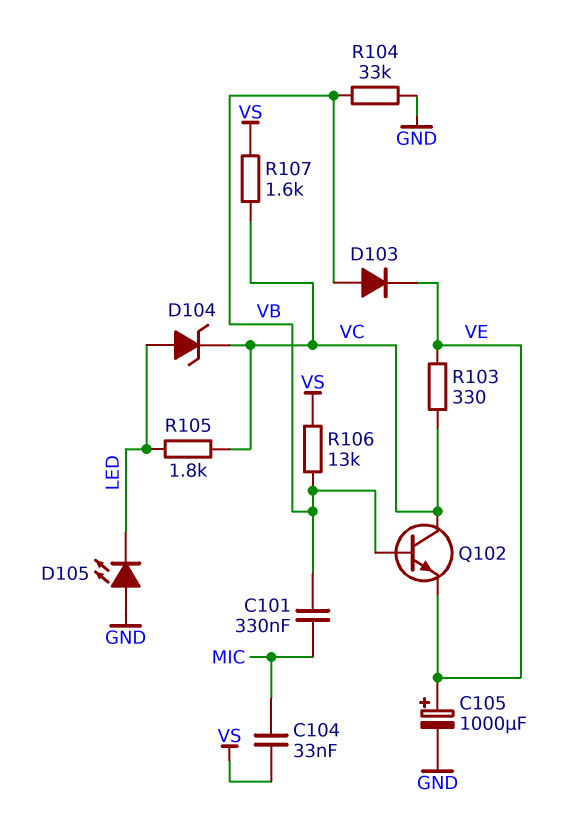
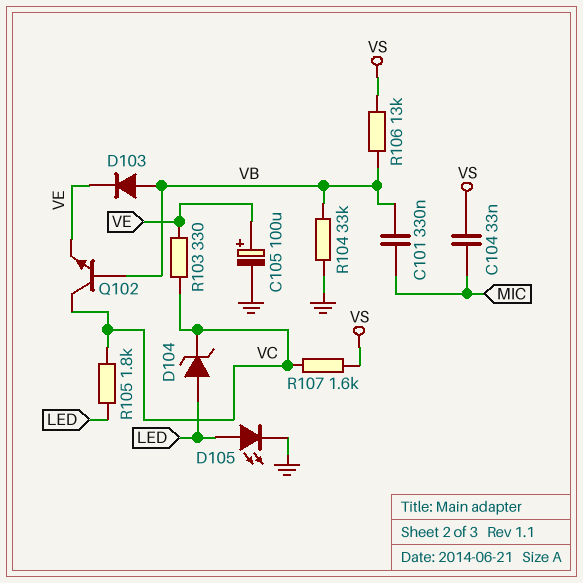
C105: 1000uF (plus VE, minus GND) -> 100uF (plus VE, minus GND)
D105: LED (A GND, K LED) -> LED (A LED, K GND)

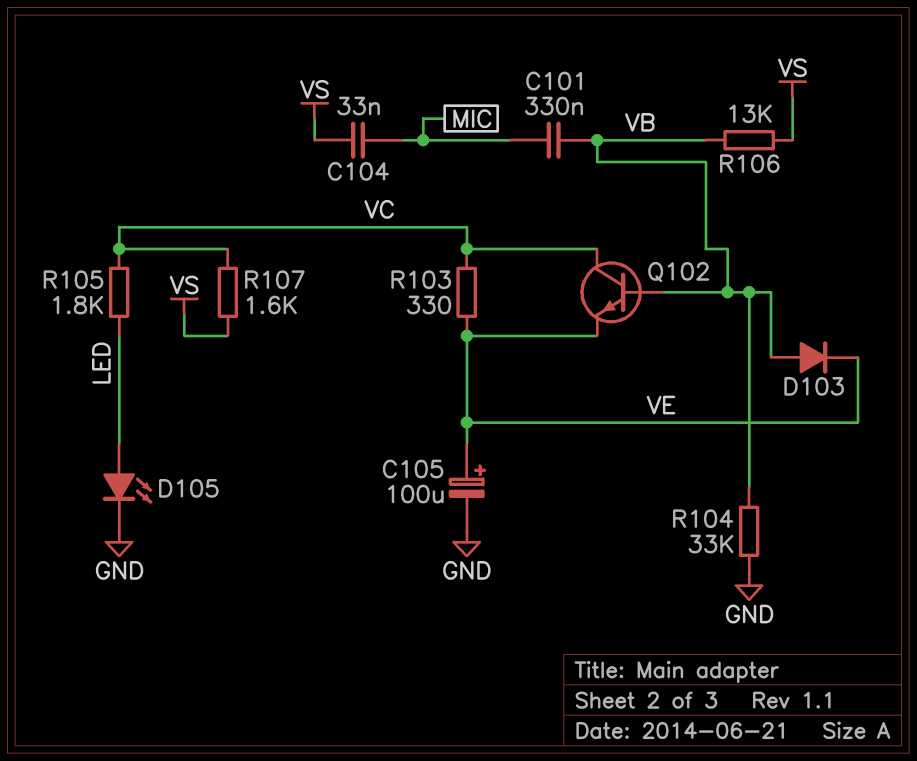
D104: zener (A LED, K VC) -> none

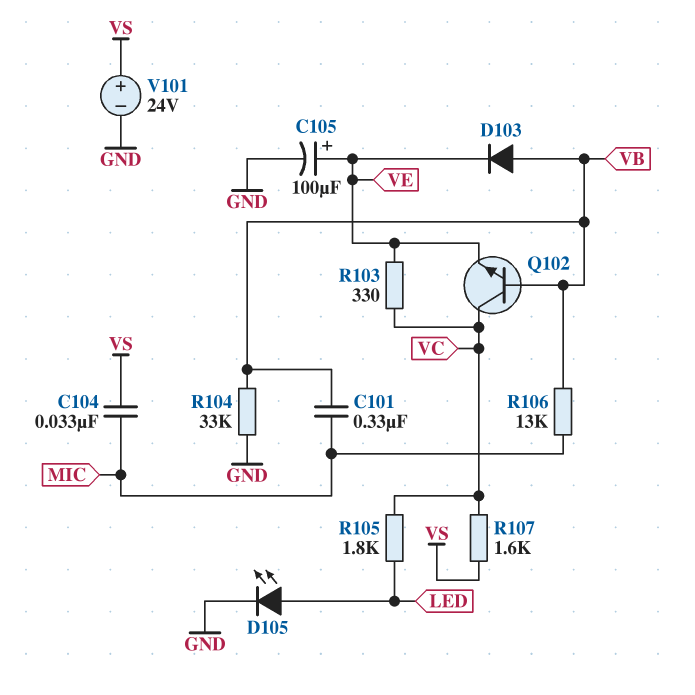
R106: 13k (VB, VS) -> 13k (MIC, VB)
V101: none -> 24V (plus VS, minus GND)

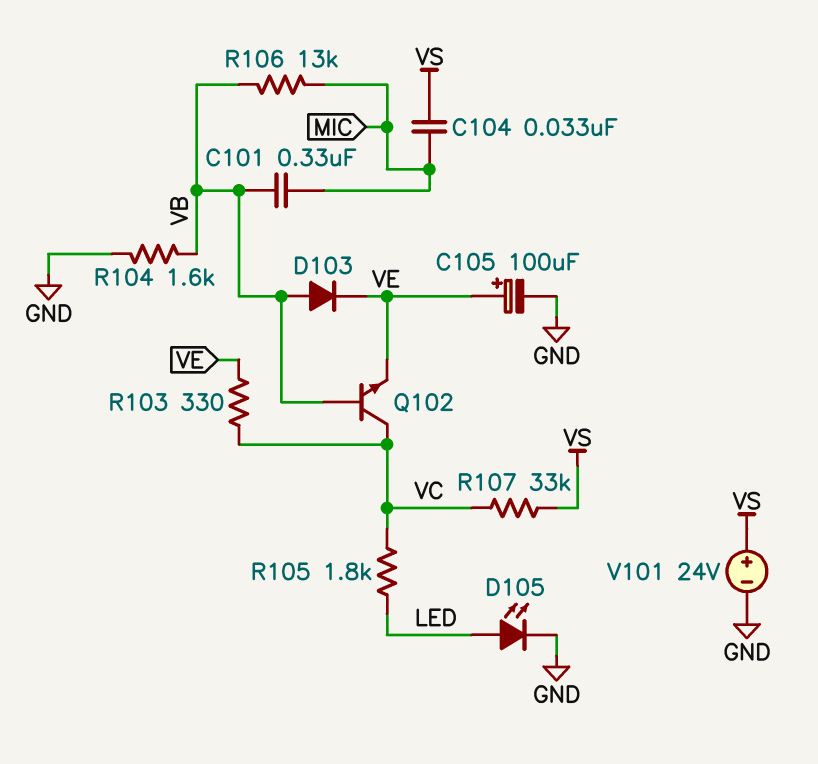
R104: 33k (GND, VB) -> 1.6k (GND, VB)
R107: 1.6k (VC, VS) -> 33k (VC, VS)

